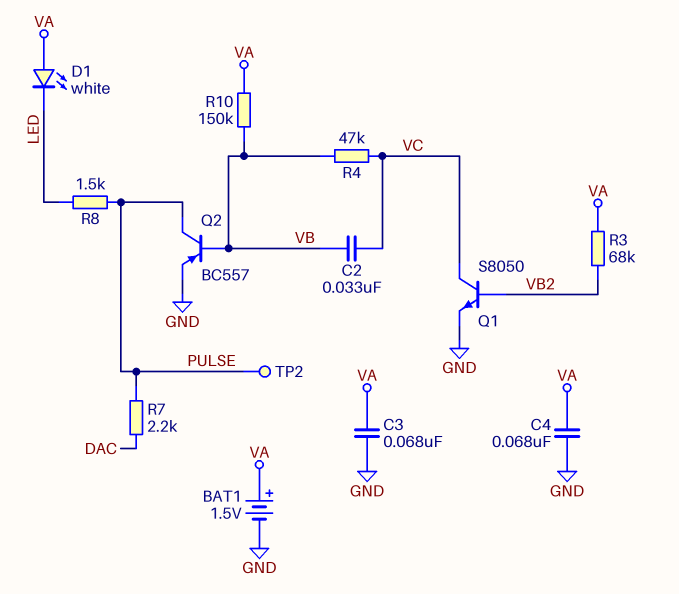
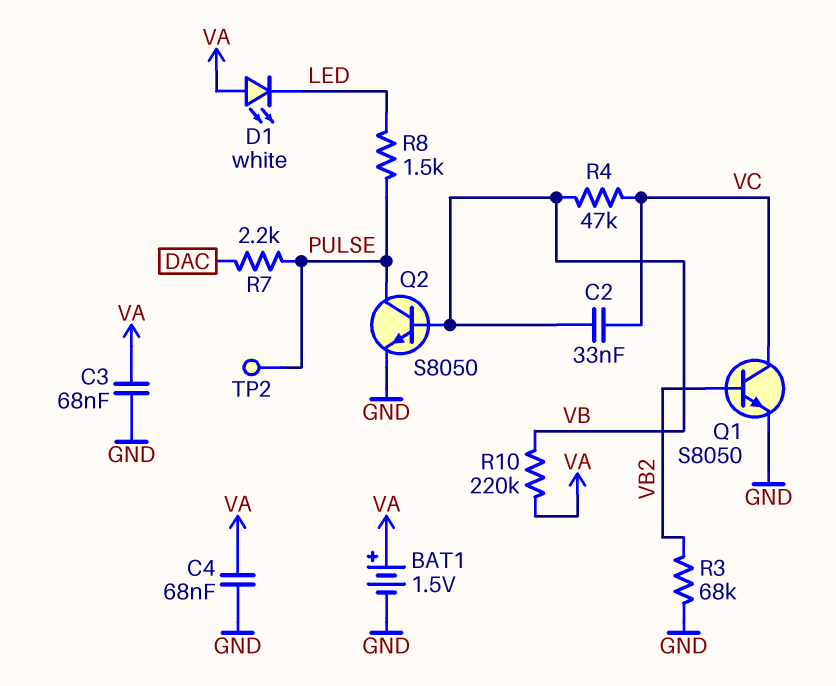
Q2: PNP BC557 (B VB, C PULSE, E GND) -> NPN S8050 (B VB, C PULSE, E GND)
R3: 68k (VA, VB2) -> 68k (GND, VB2)
R10: 150k (VA, VB) -> 220k (VA, VB)

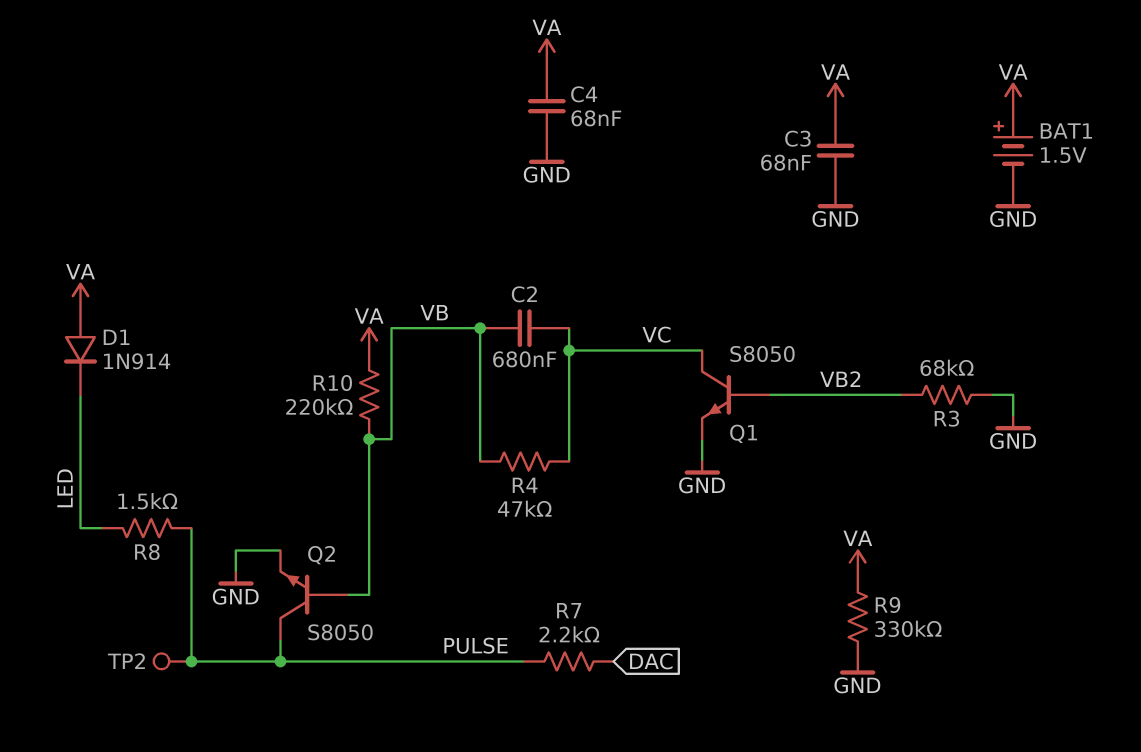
C2: 33nF (VB, VC) -> 680nF (VB, VC)
D1: LED white (A VA, K LED) -> diode 1N914 (A VA, K LED)
R9: none -> 330k (GND, VA)

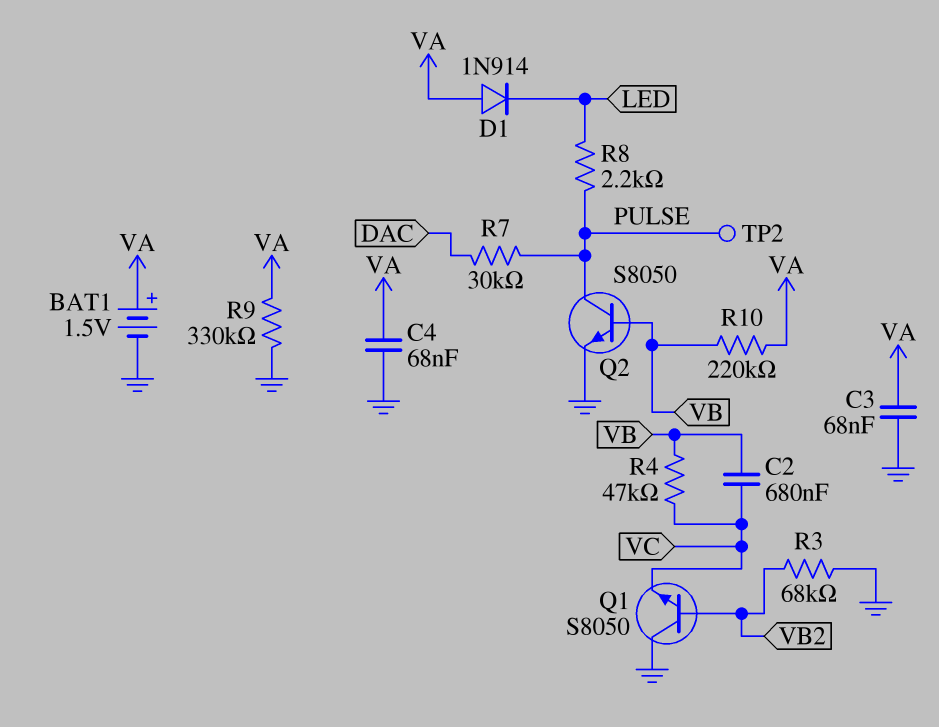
Q1: NPN S8050 (B VB2, C VC, E GND) -> NPN S8050 (B VB2, C GND, E VC)
R7: 2.2k (DAC, PULSE) -> 30k (DAC, PULSE)
R8: 1.5k (LED, PULSE) -> 2.2k (LED, PULSE)

